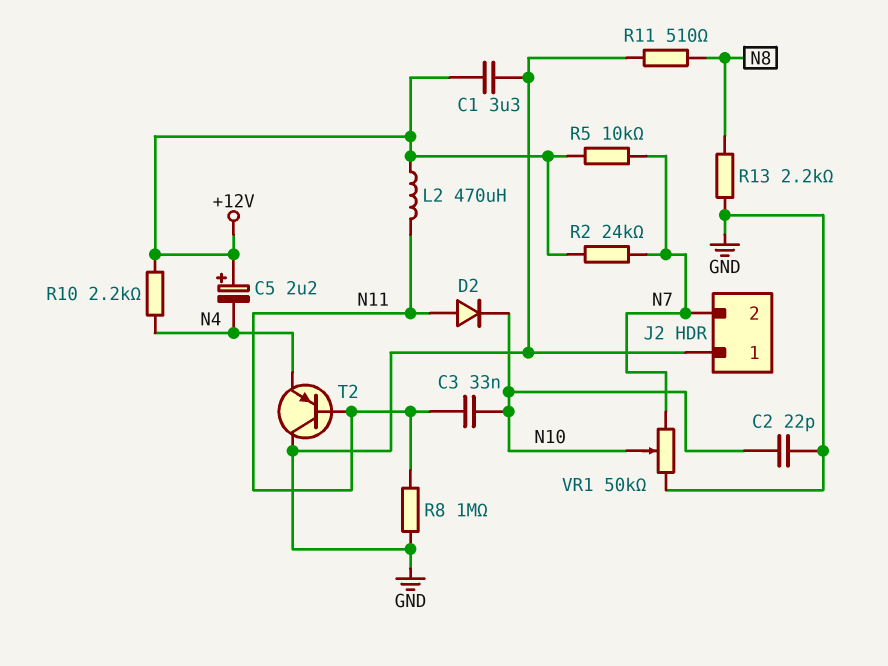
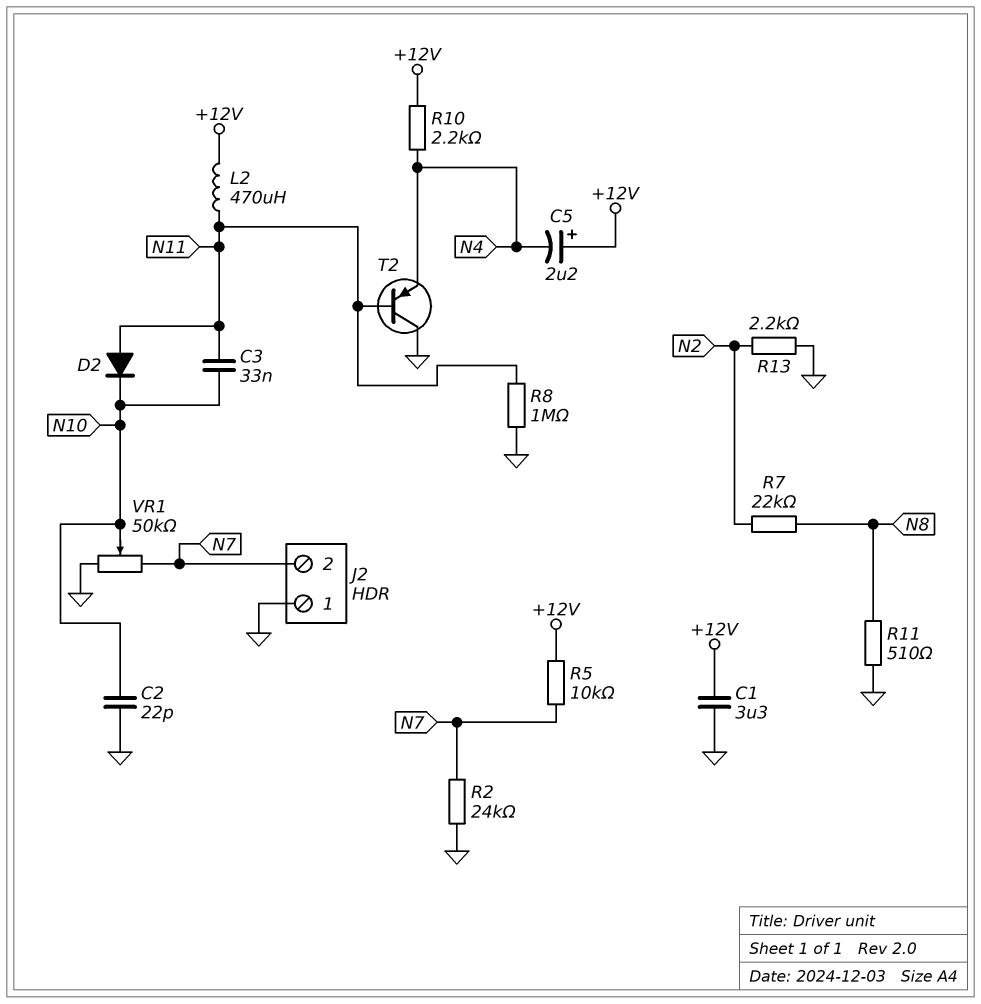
R2: 24k (+12V, N7) -> 24k (GND, N7)
R7: none -> 22k (N2, N8)
R13: 2.2k (GND, N8) -> 2.2k (GND, N2)

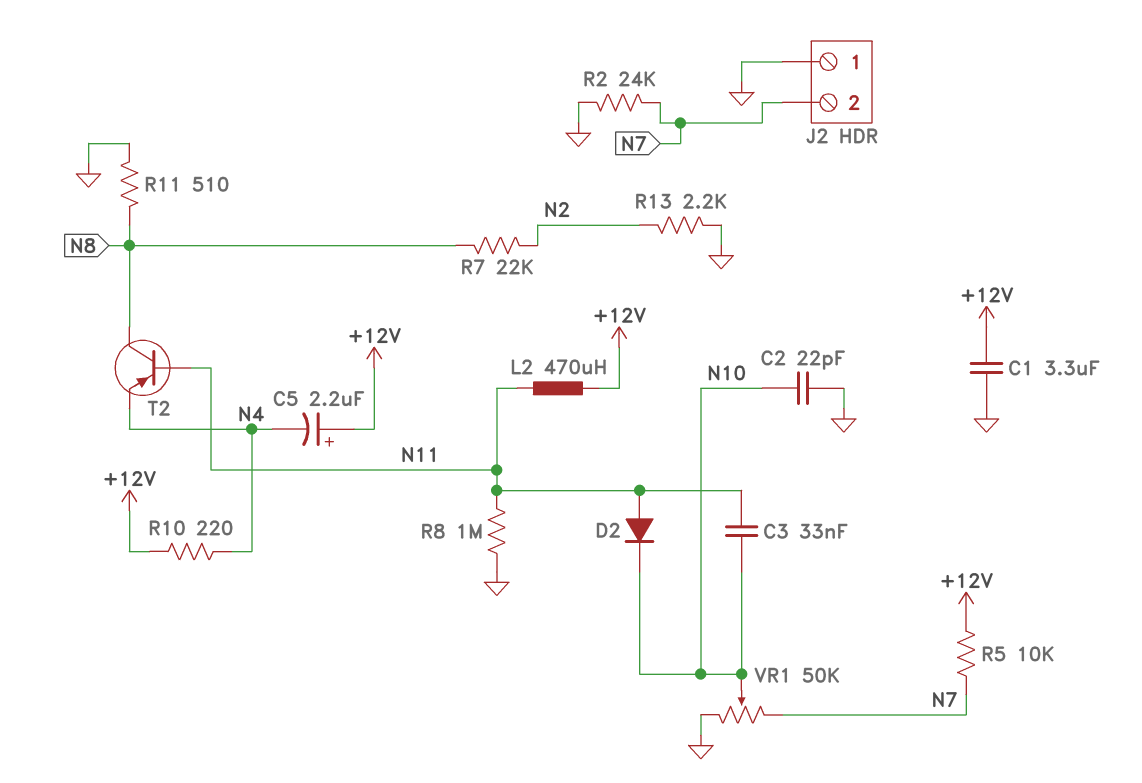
R10: 2.2k (+12V, N4) -> 220 (+12V, N4)
T2: PNP (B N11, C GND, E N4) -> PNP (B N11, C N8, E N4)

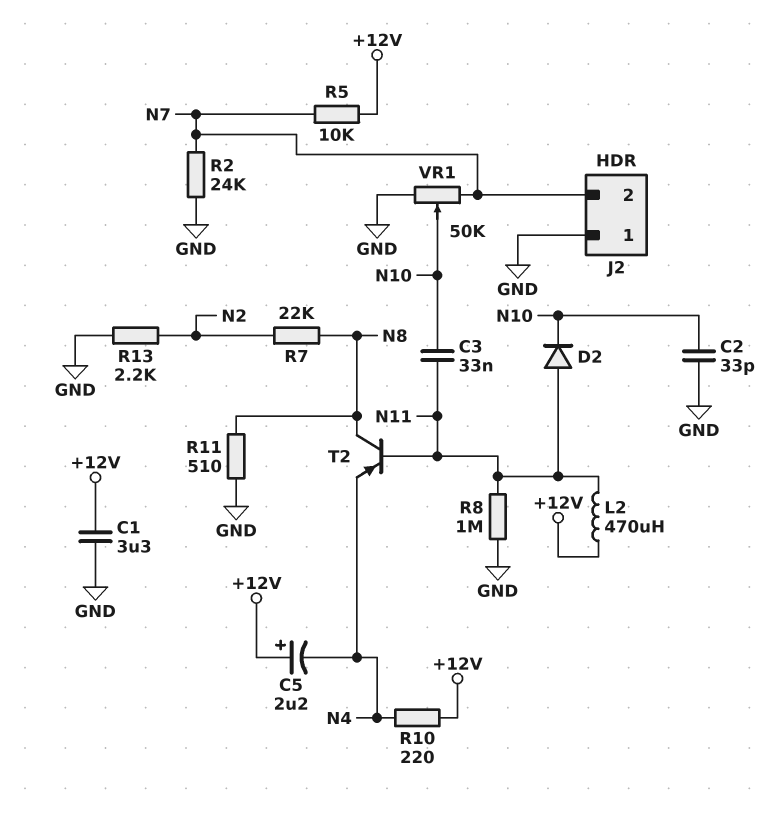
C2: 22pF (GND, N10) -> 33pF (GND, N10)

